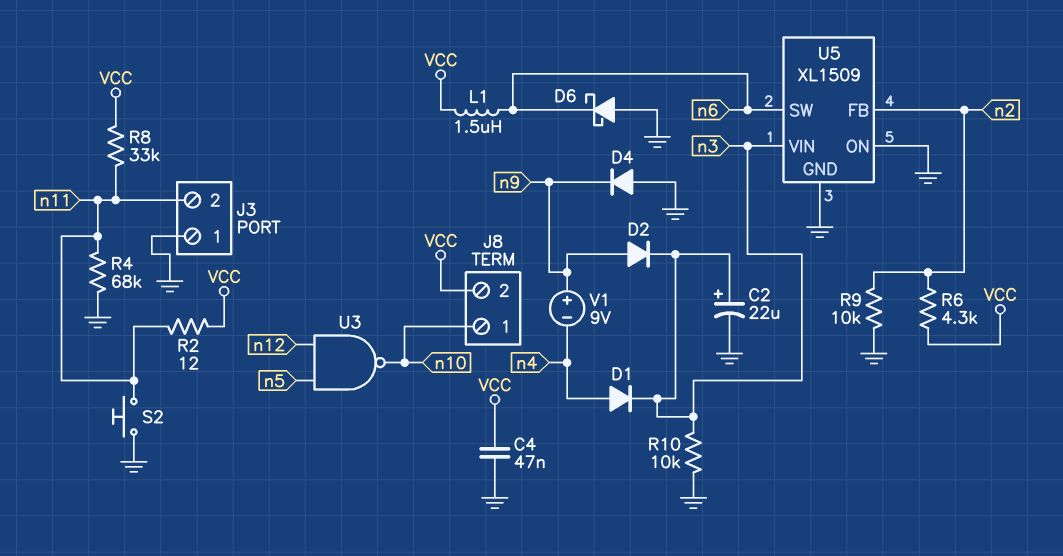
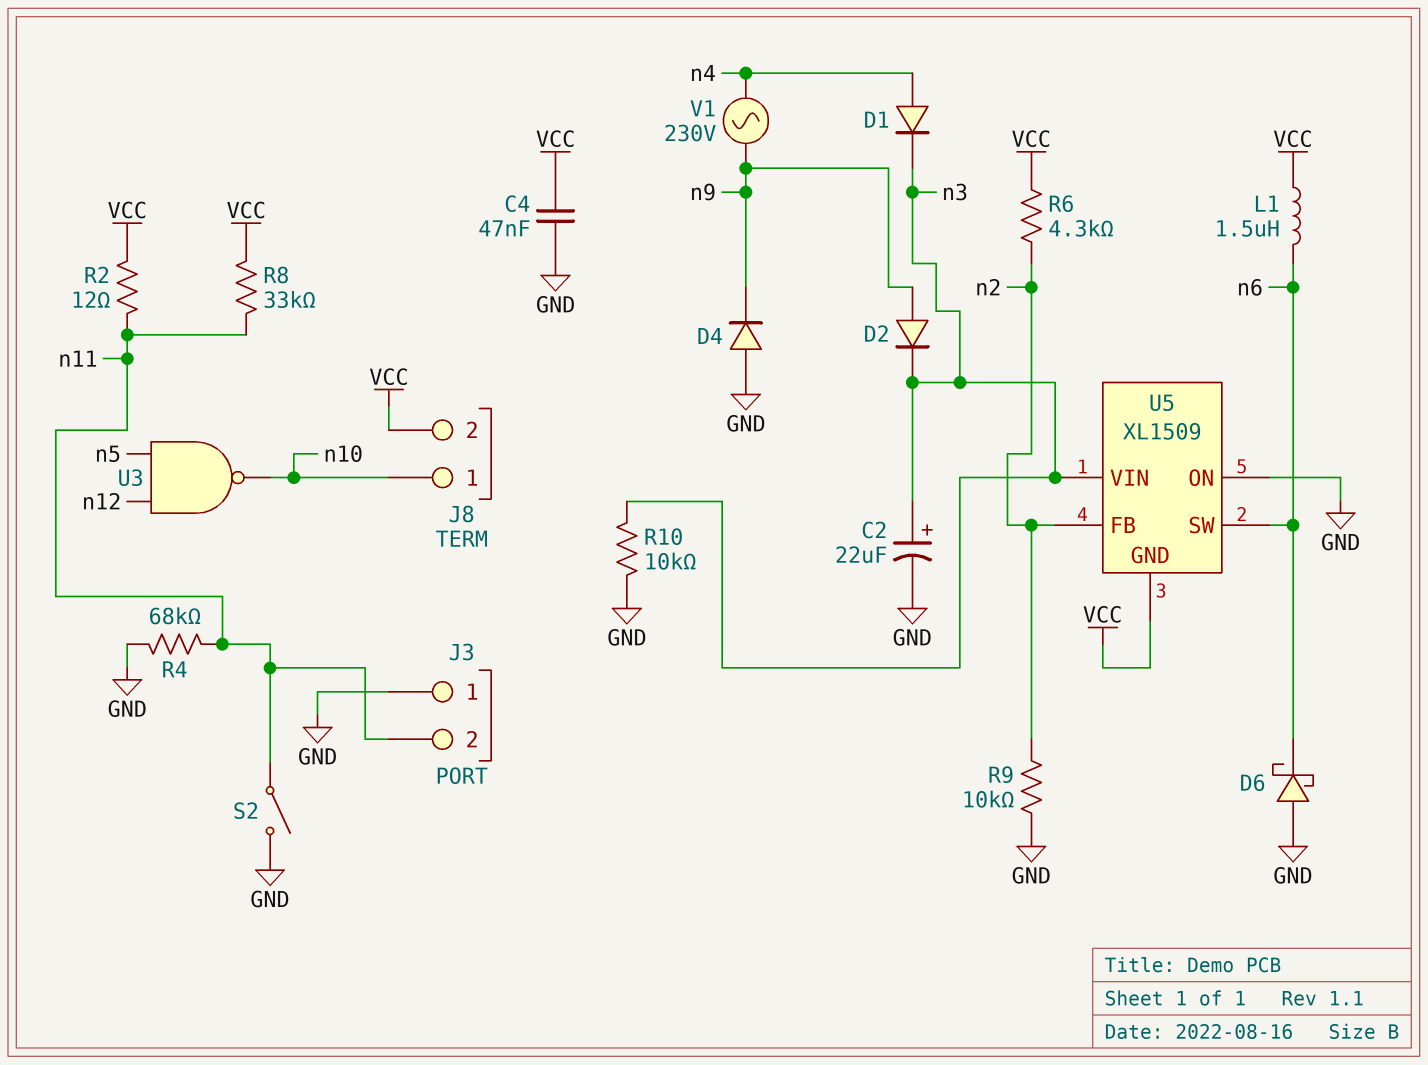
S2: button (GND, n11) -> switch (GND, n11)
U5 pin GND: GND -> VCC
V1: 9V (plus n9, minus n4) -> AC 230V (n4, n9)

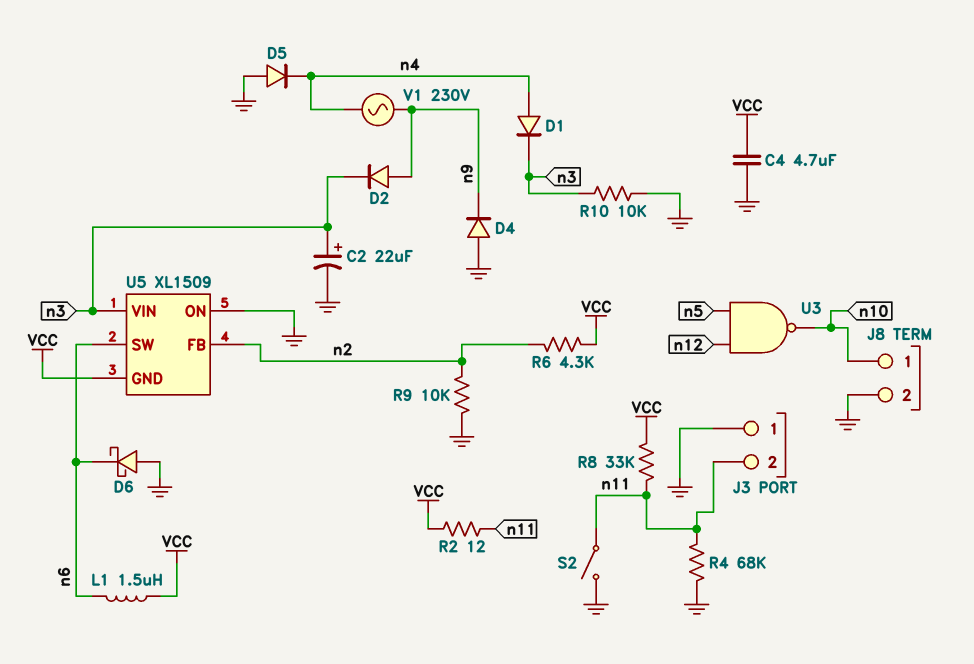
C4: 47nF (GND, VCC) -> 4.7uF (GND, VCC)
D5: none -> diode (A GND, K n4)
J8 pin 2: VCC -> GND

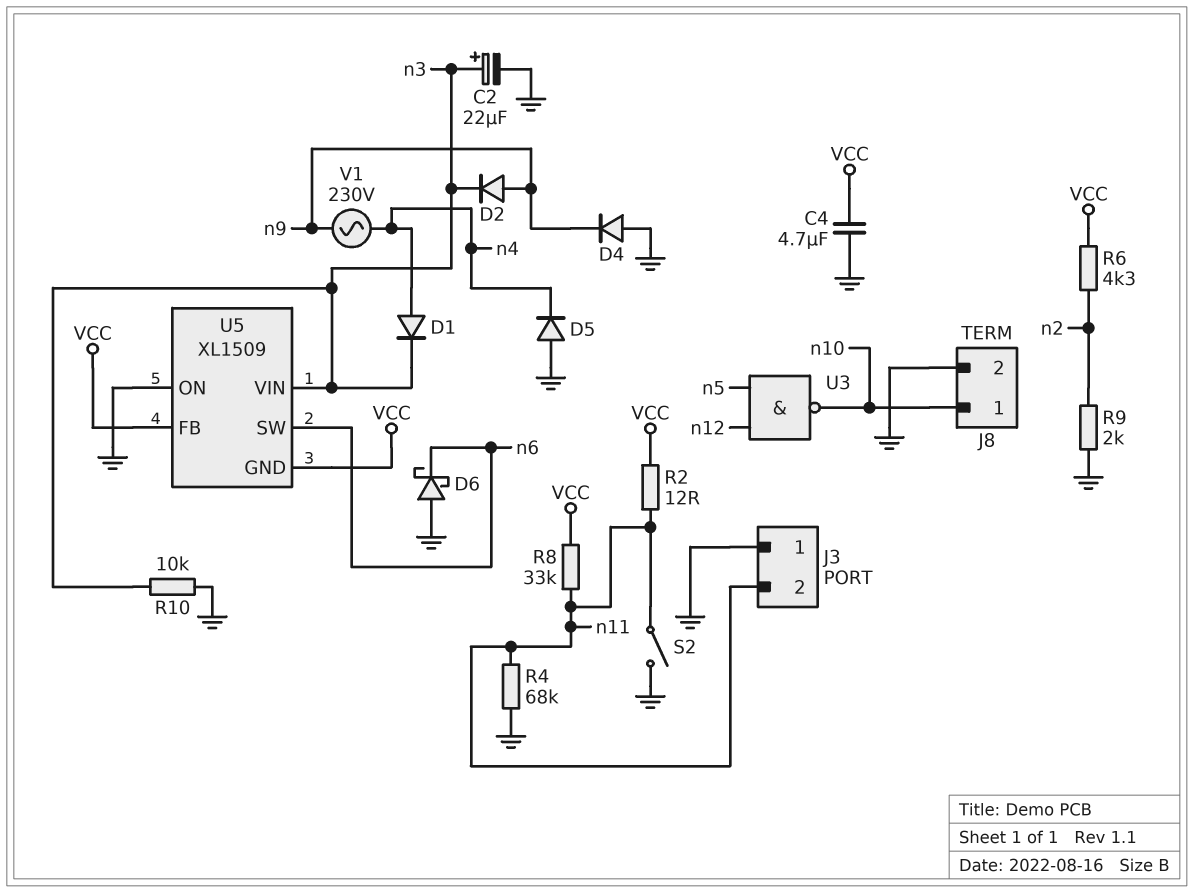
L1: 1.5uH (VCC, n6) -> none
R9: 10k (GND, n2) -> 2k (GND, n2)
U5 pin FB: n2 -> VCC

